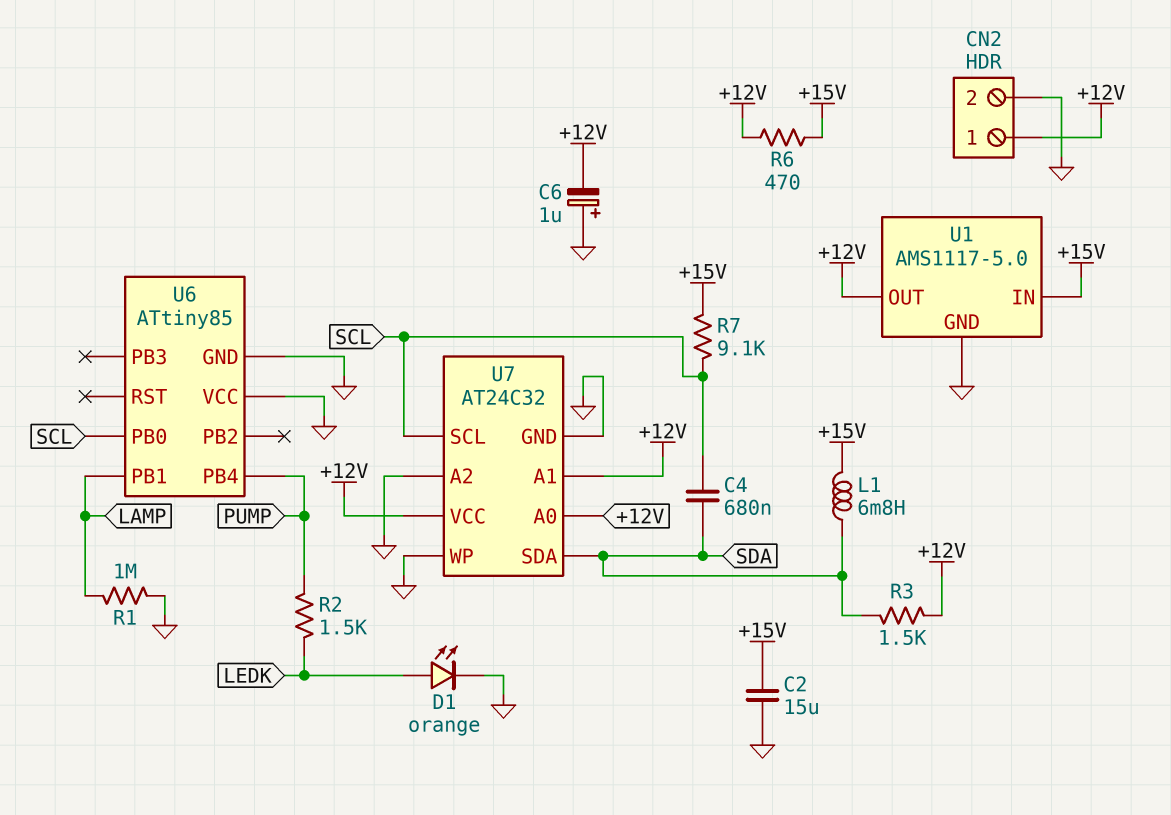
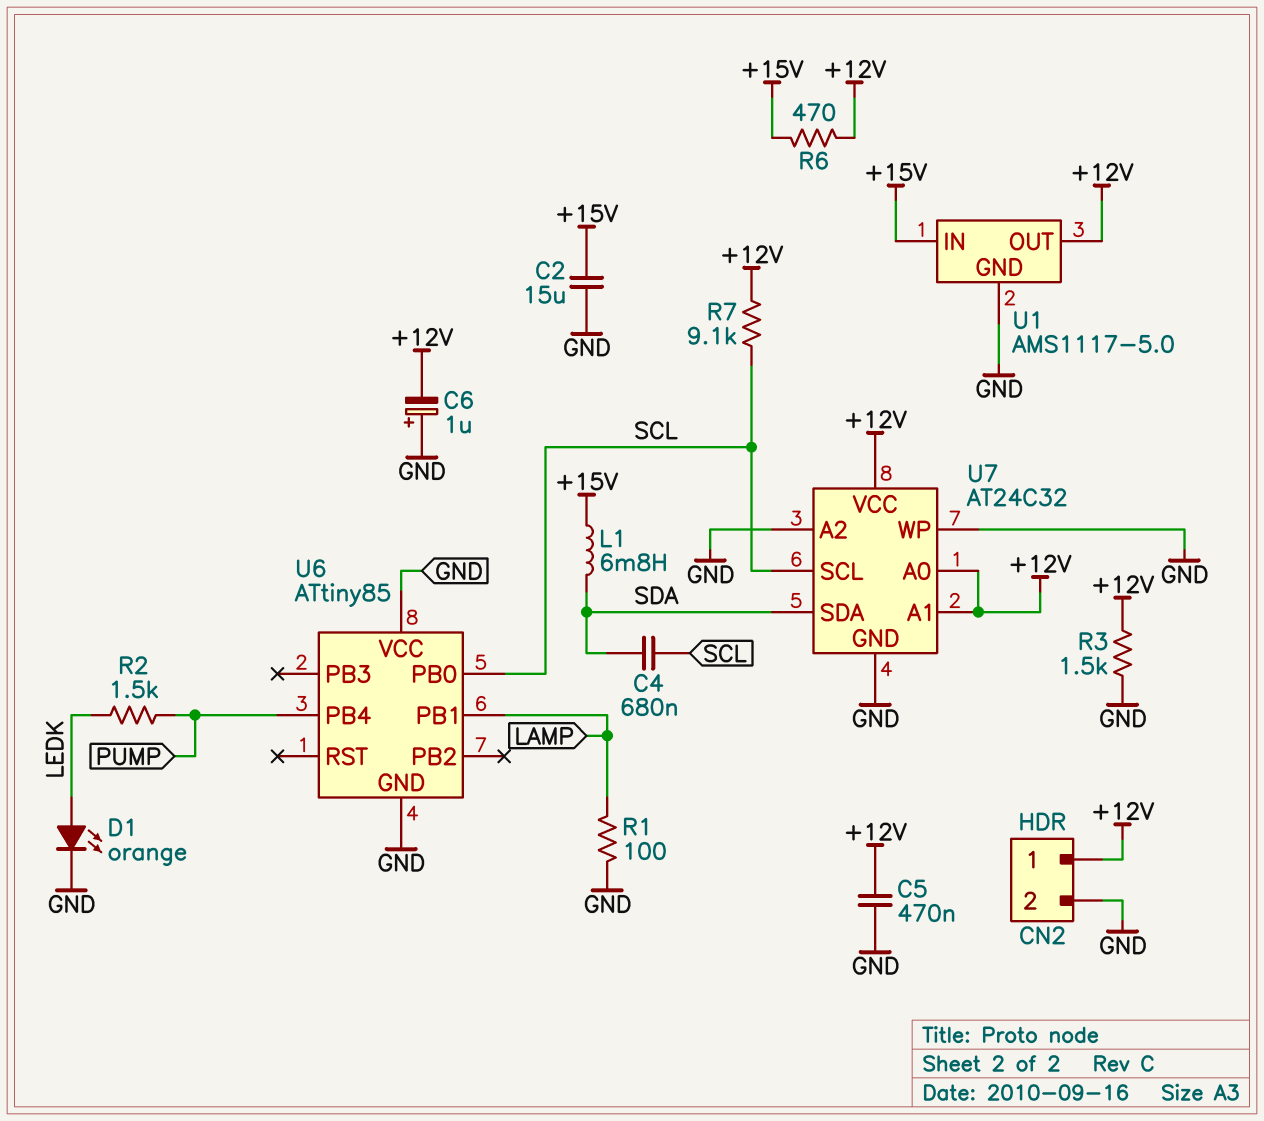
C5: none -> 470nF (+12V, GND)
R1: 1M (GND, LAMP) -> 100 (GND, LAMP)
R3: 1.5k (+12V, SDA) -> 1.5k (+12V, GND)
R7: 9.1k (+15V, SCL) -> 9.1k (+12V, SCL)

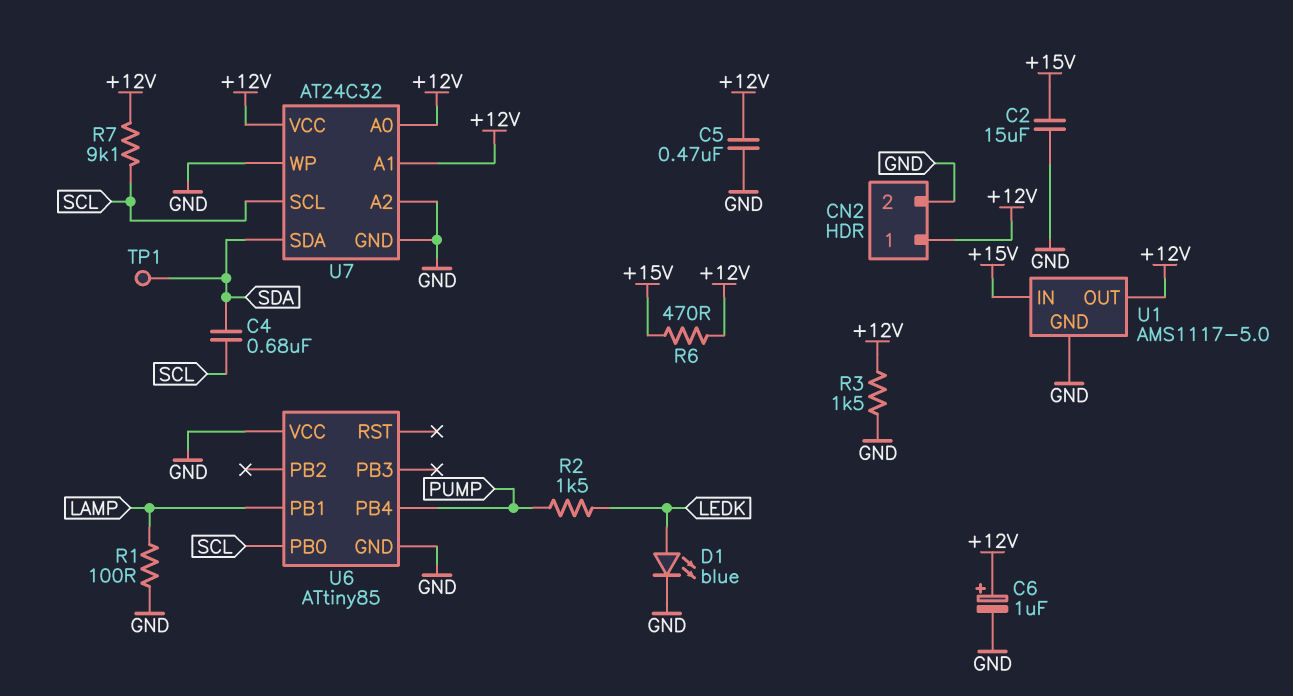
C6: 1uF (plus GND, minus +12V) -> 1uF (plus +12V, minus GND)
D1: LED orange (A LEDK, K GND) -> LED blue (A LEDK, K GND)
L1: 6.8mH (+15V, SDA) -> none
TP1: none -> test point (SDA)

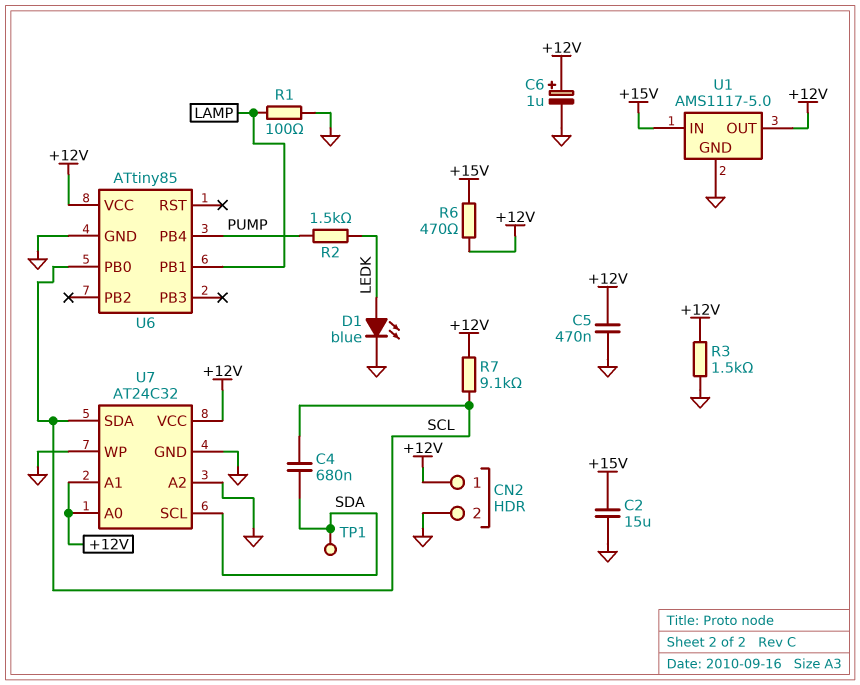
U6 pin VCC: GND -> +12V
U7 pin SCL: SCL -> SDA
U7 pin SDA: SDA -> SCL

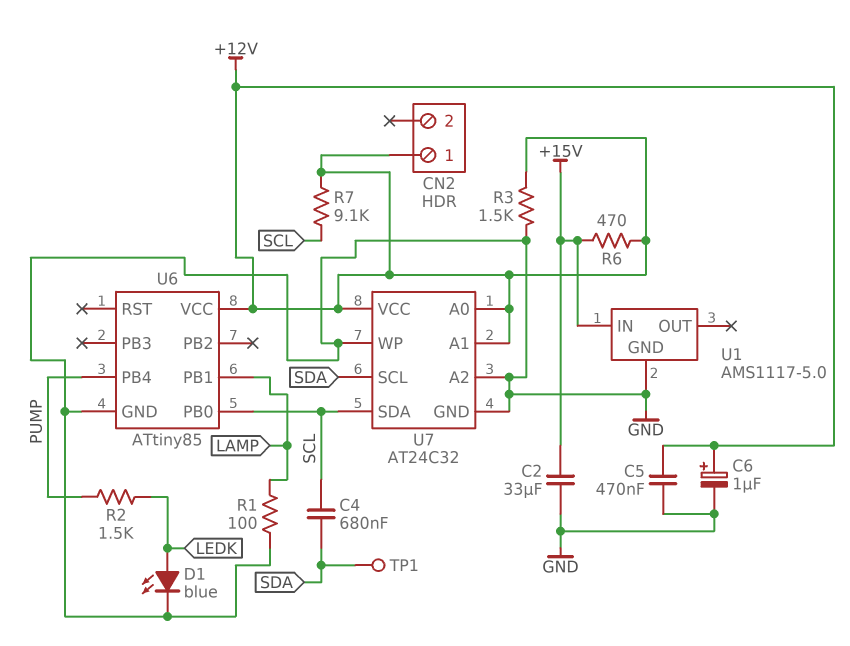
C2: 15uF (+15V, GND) -> 33uF (+15V, GND)
CN2 pin 2: GND -> none
U1 pin OUT: +12V -> none

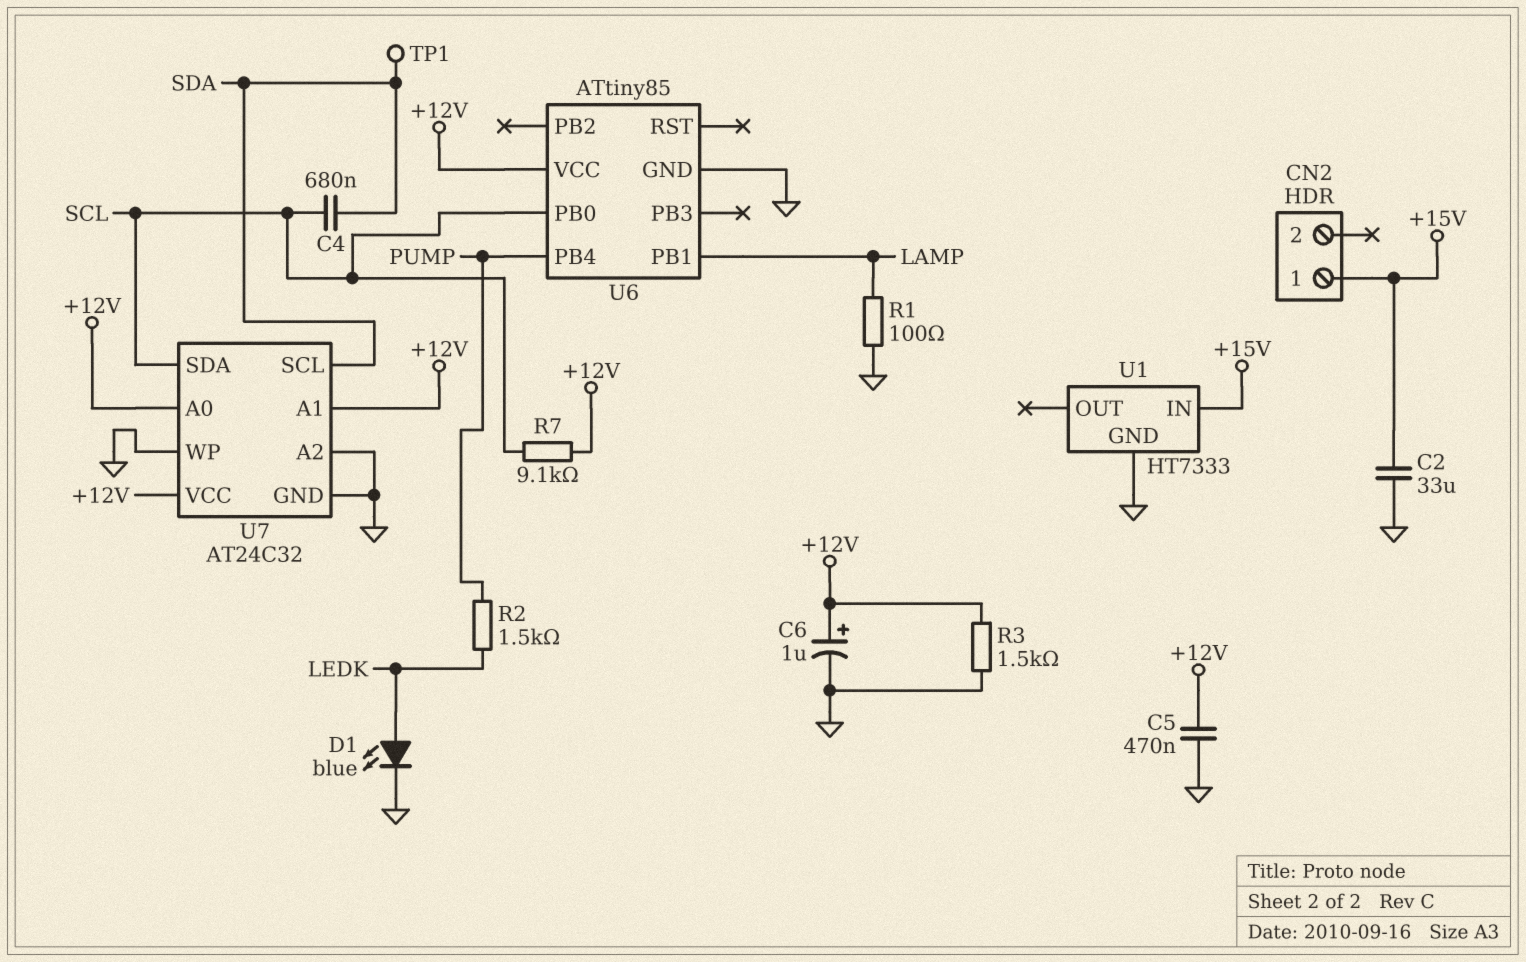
CN2 pin 1: +12V -> +15V
R6: 470 (+12V, +15V) -> none
U1: AMS1117-5.0 -> HT7333

